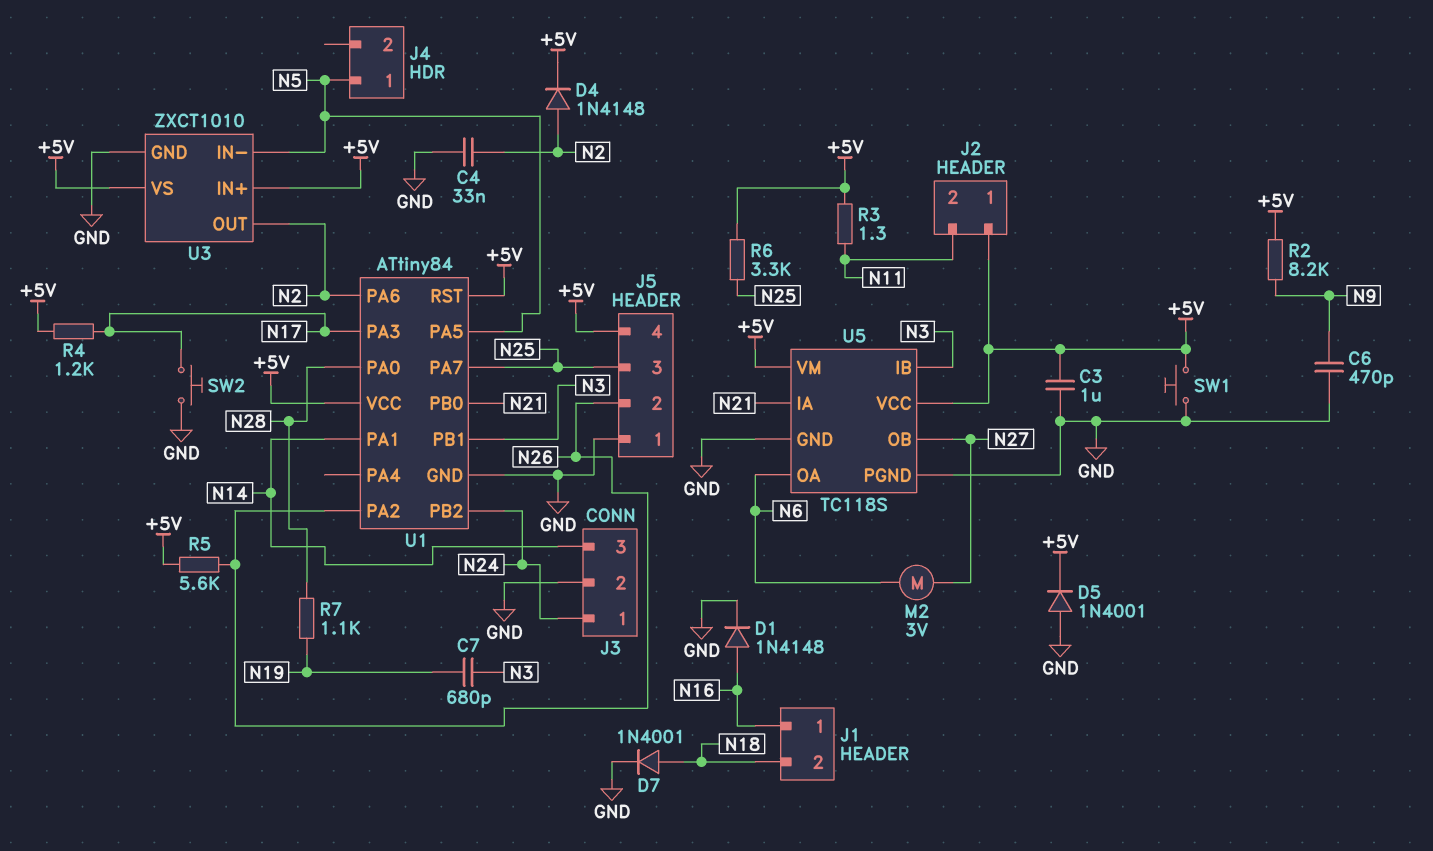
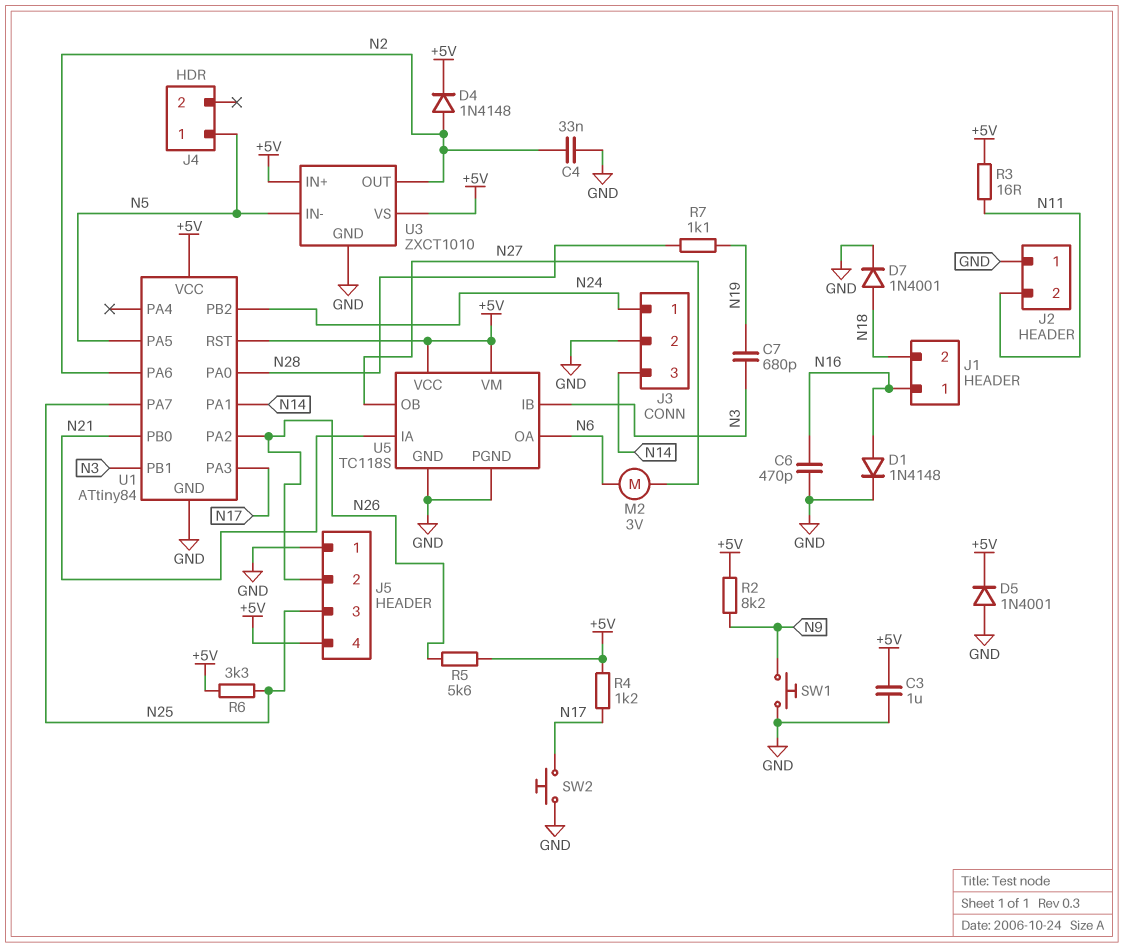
C6: 470pF (GND, N9) -> 470pF (GND, N16)
J2 pin 1: +5V -> GND
R3: 1.3 (+5V, N11) -> 16 (+5V, N11)
SW1: button (+5V, GND) -> button (GND, N9)

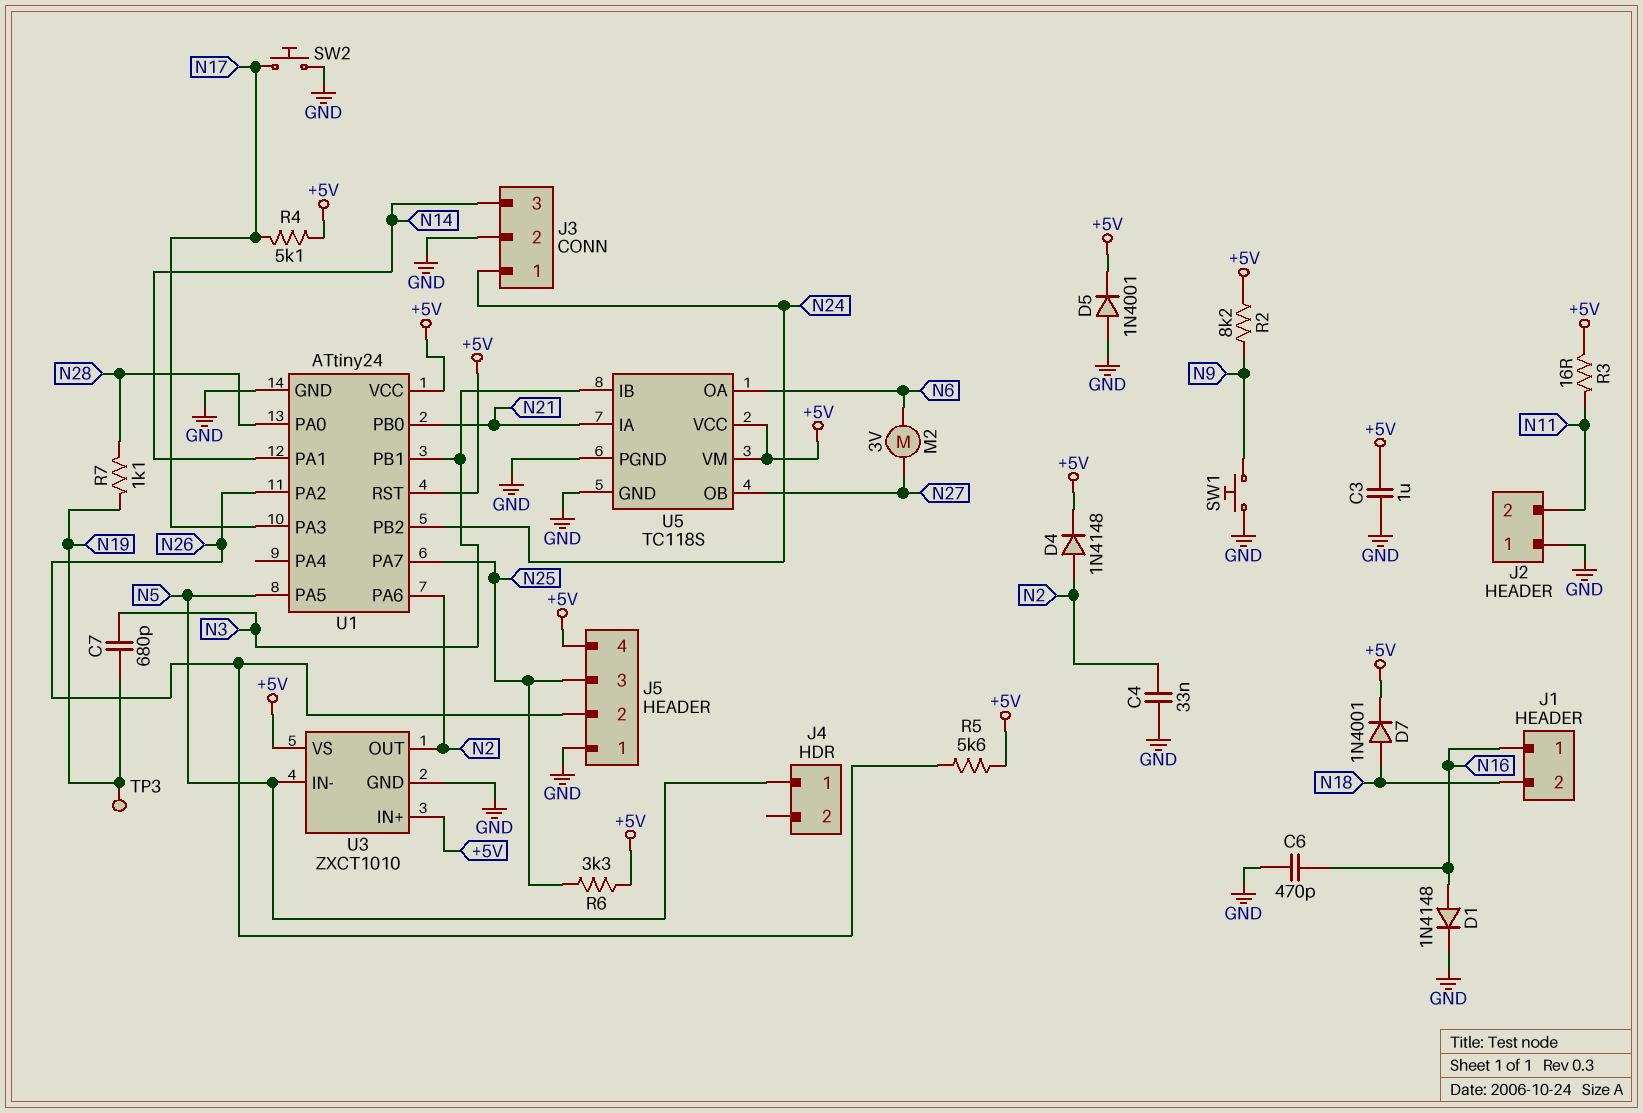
D7: diode 1N4001 (A N18, K GND) -> diode 1N4001 (A N18, K +5V)
R4: 1.2k (+5V, N17) -> 5.1k (+5V, N17)
TP3: none -> test point (N19)
U1: ATtiny84 -> ATtiny24

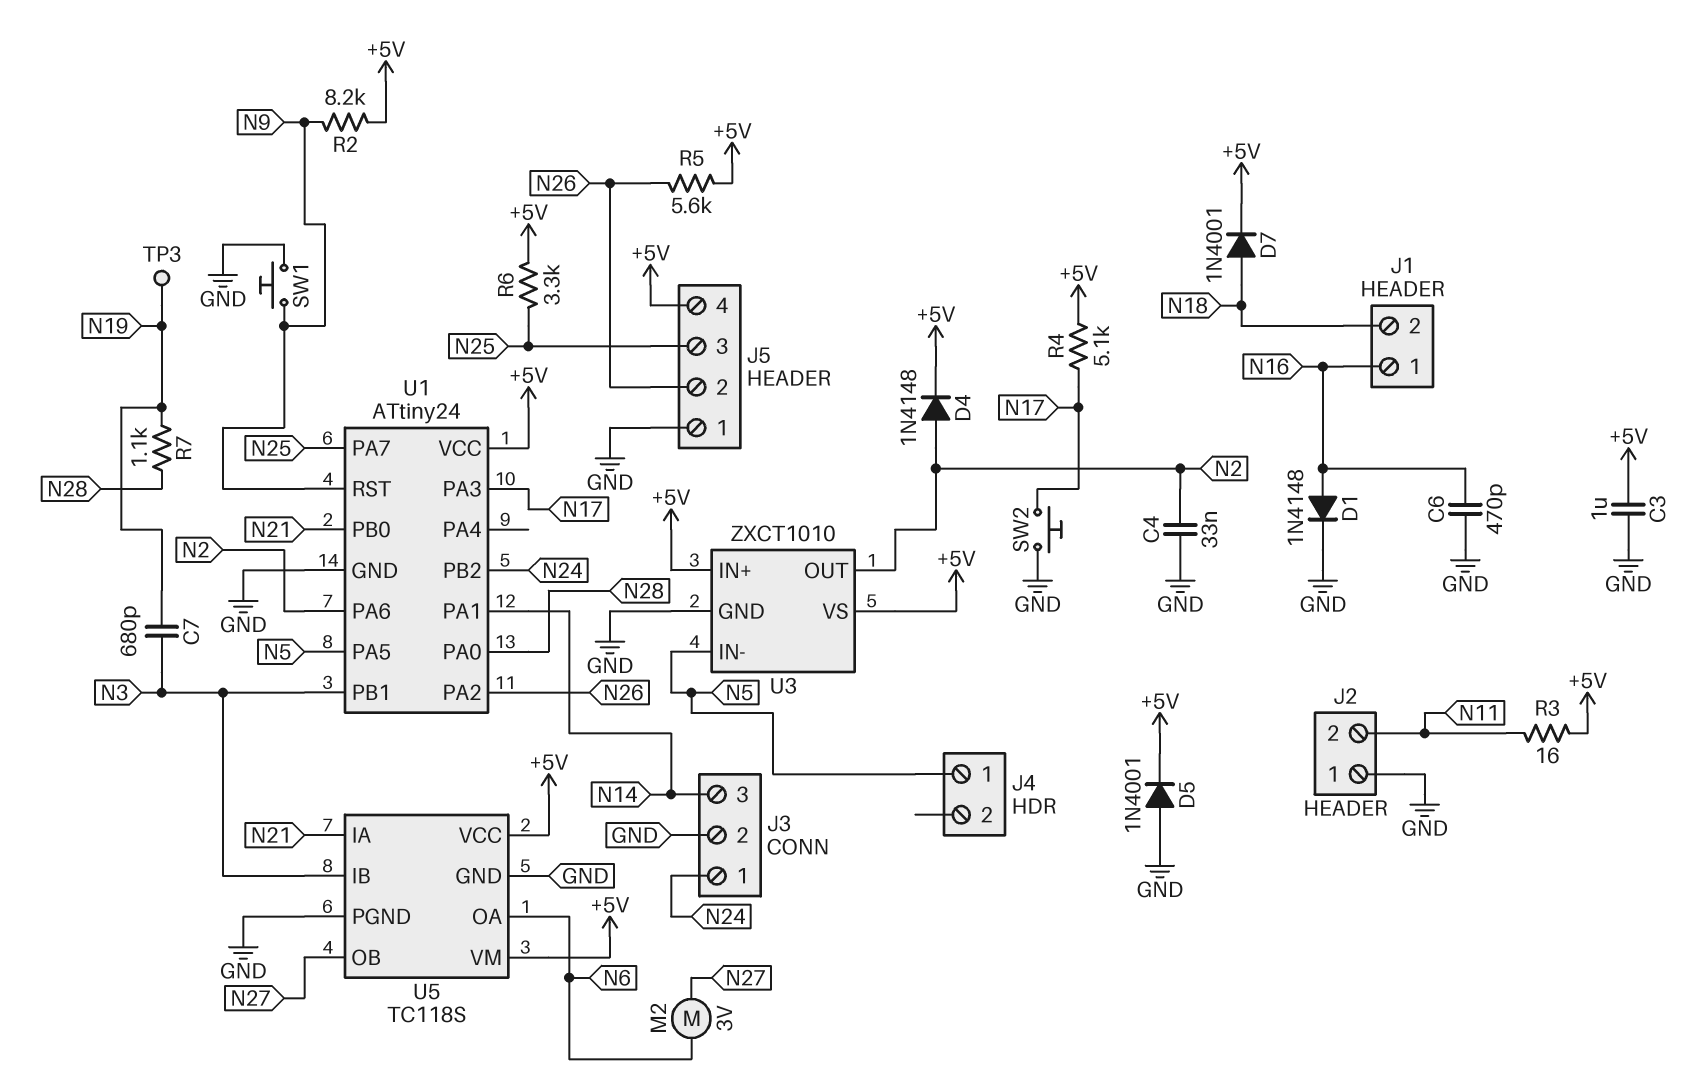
U1 pin RST: +5V -> N9

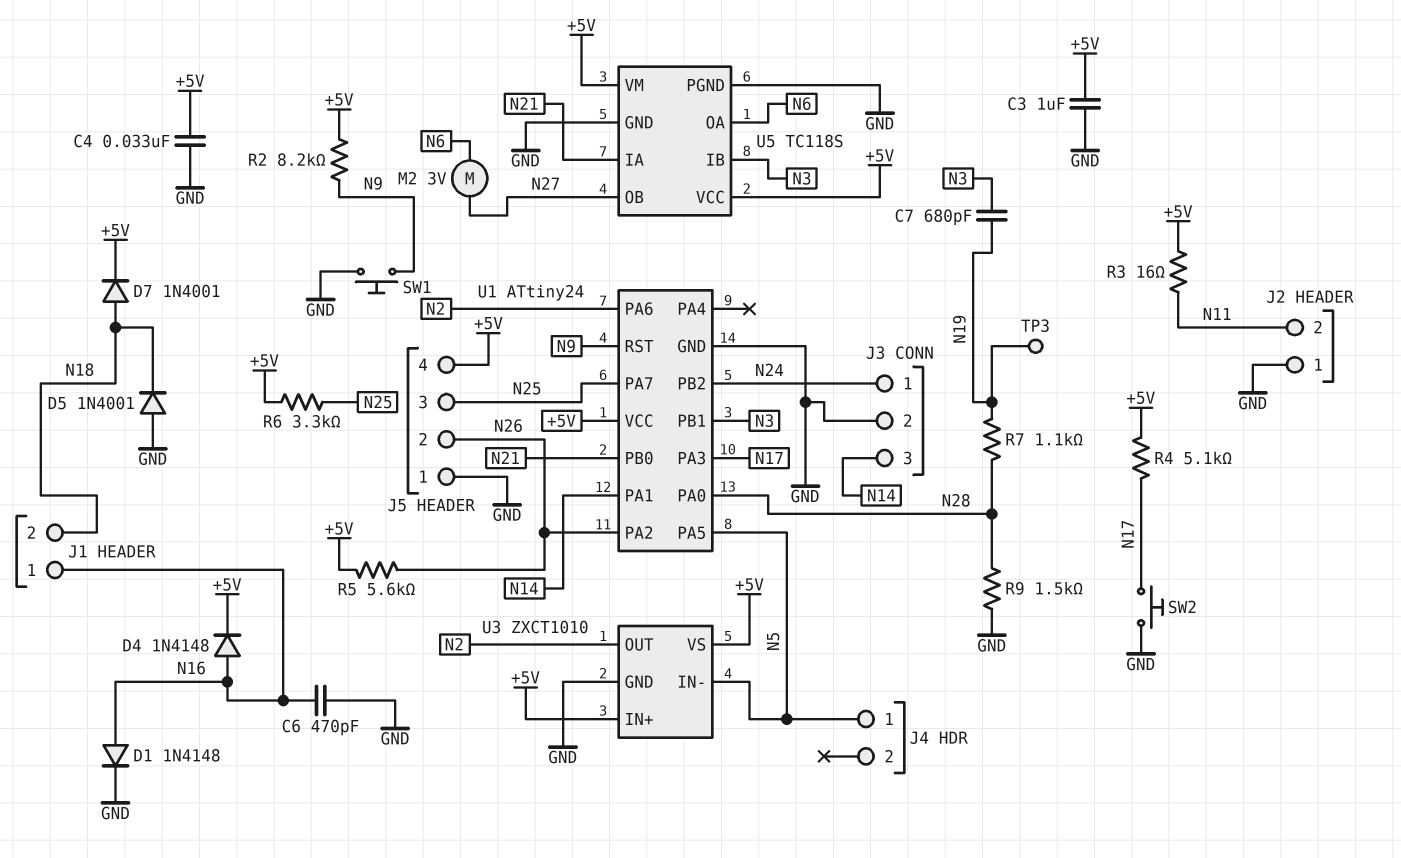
C4: 33nF (GND, N2) -> 33nF (+5V, GND)
D4: diode 1N4148 (A N2, K +5V) -> diode 1N4148 (A N16, K +5V)
D5: diode 1N4001 (A GND, K +5V) -> diode 1N4001 (A GND, K N18)
R9: none -> 1.5k (GND, N28)

